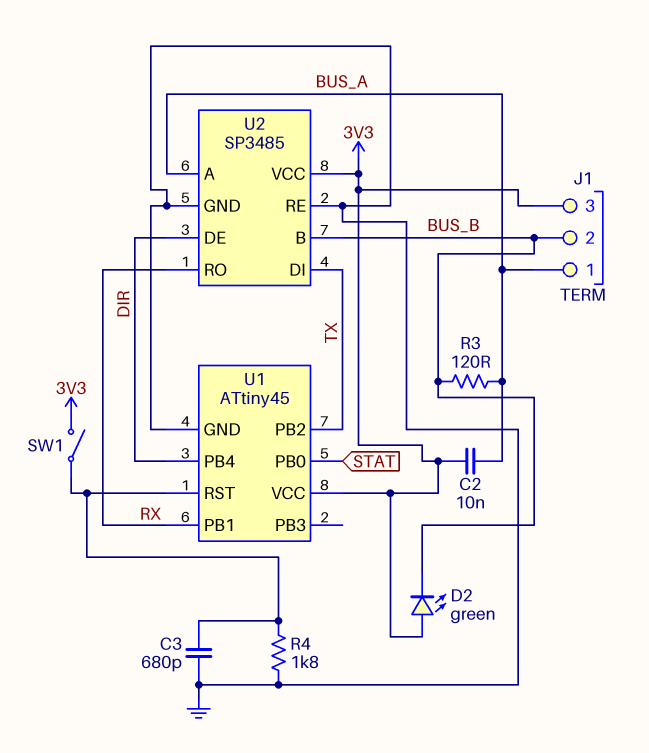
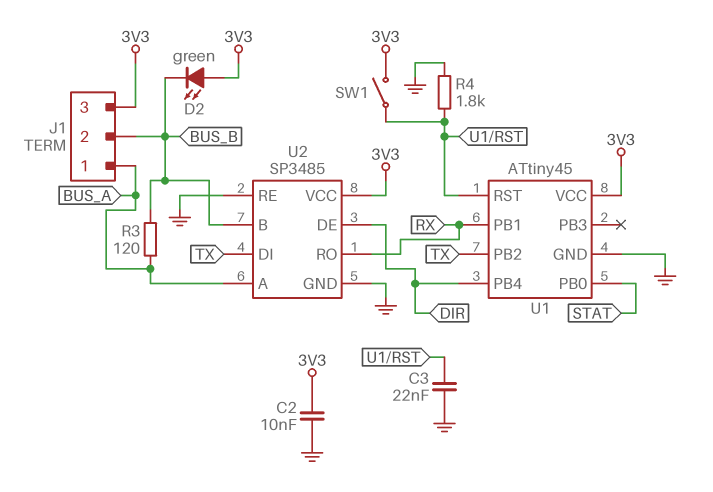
C2: 10nF (3V3, BUS_A) -> 10nF (3V3, GND)
C3: 680pF (GND, U1/RST) -> 22nF (GND, U1/RST)

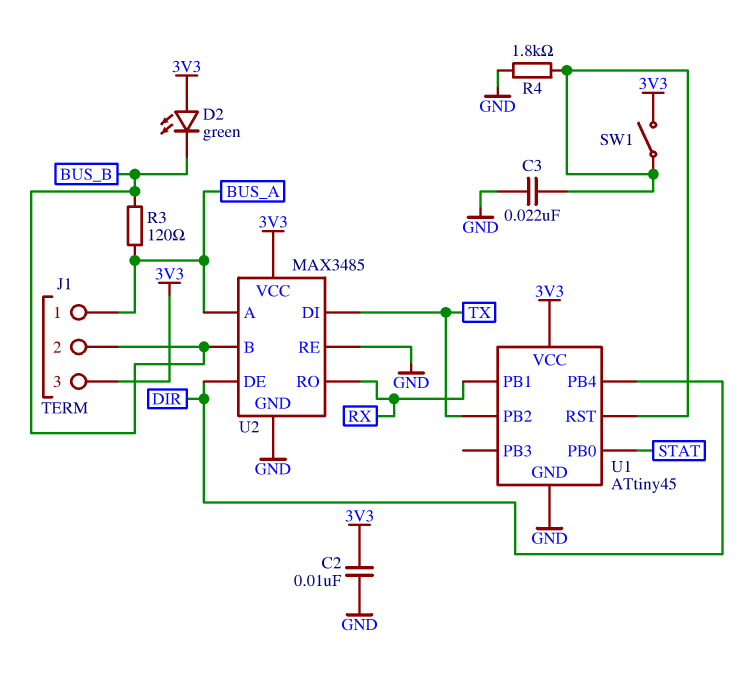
U2: SP3485 -> MAX3485

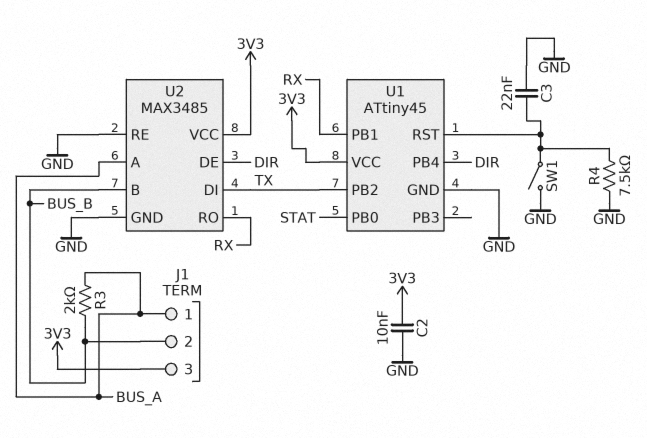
D2: LED green (A 3V3, K BUS_B) -> none
R3: 120 (BUS_A, BUS_B) -> 2k (BUS_A, BUS_B)
R4: 1.8k (GND, U1/RST) -> 7.5k (GND, U1/RST)
SW1: switch (3V3, U1/RST) -> switch (GND, U1/RST)

